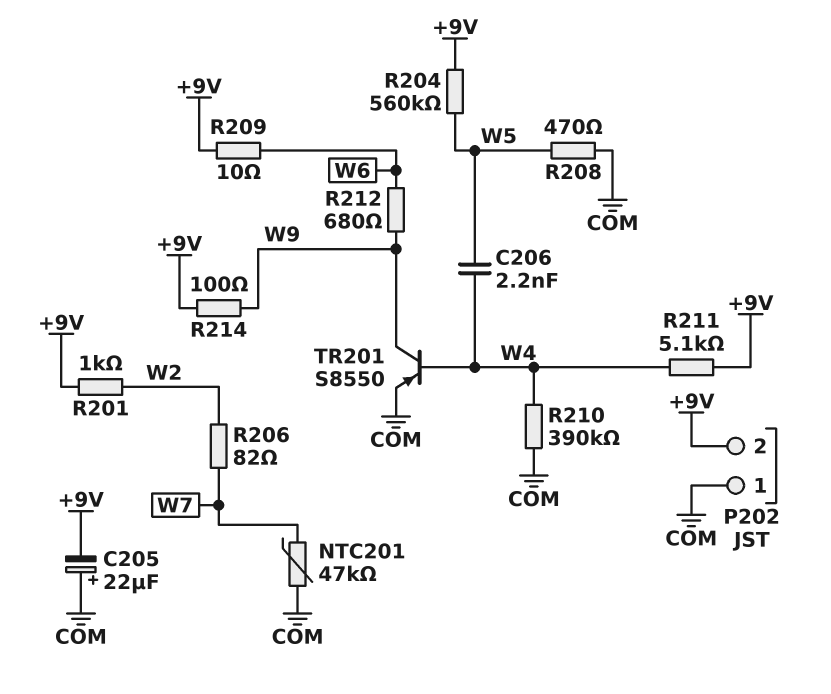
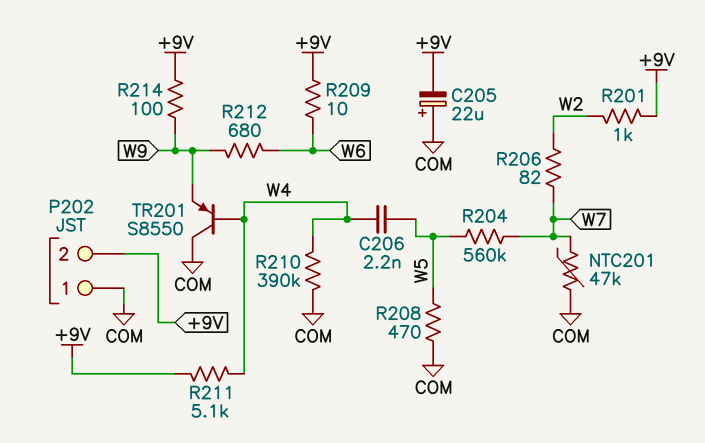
R204: 560k (+9V, W5) -> 560k (W5, W7)
TR201: PNP S8550 (B W4, C W9, E COM) -> PNP S8550 (B W4, C COM, E W9)

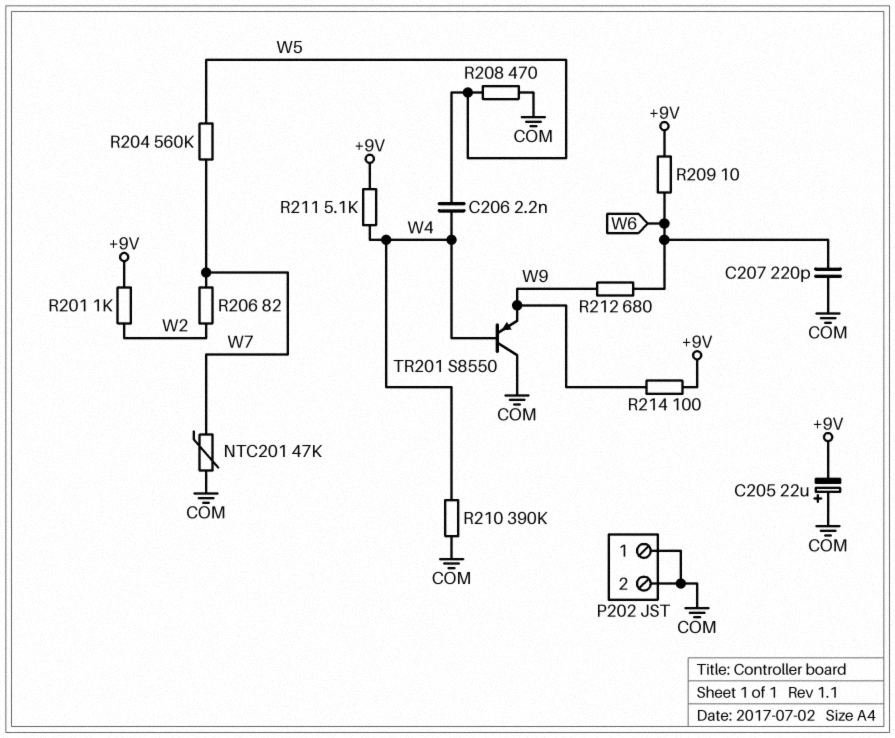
C207: none -> 220pF (COM, W6)
P202 pin 2: +9V -> COM

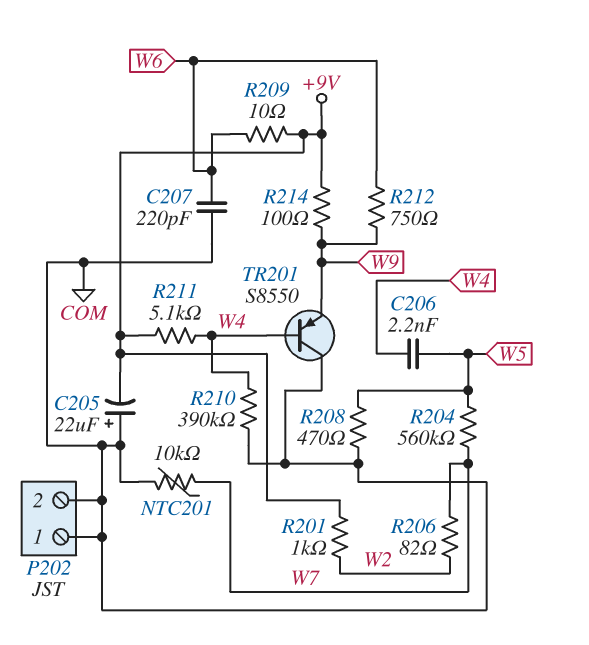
NTC201: 47k (COM, W7) -> 10k (COM, W7)
R212: 680 (W6, W9) -> 750 (W6, W9)

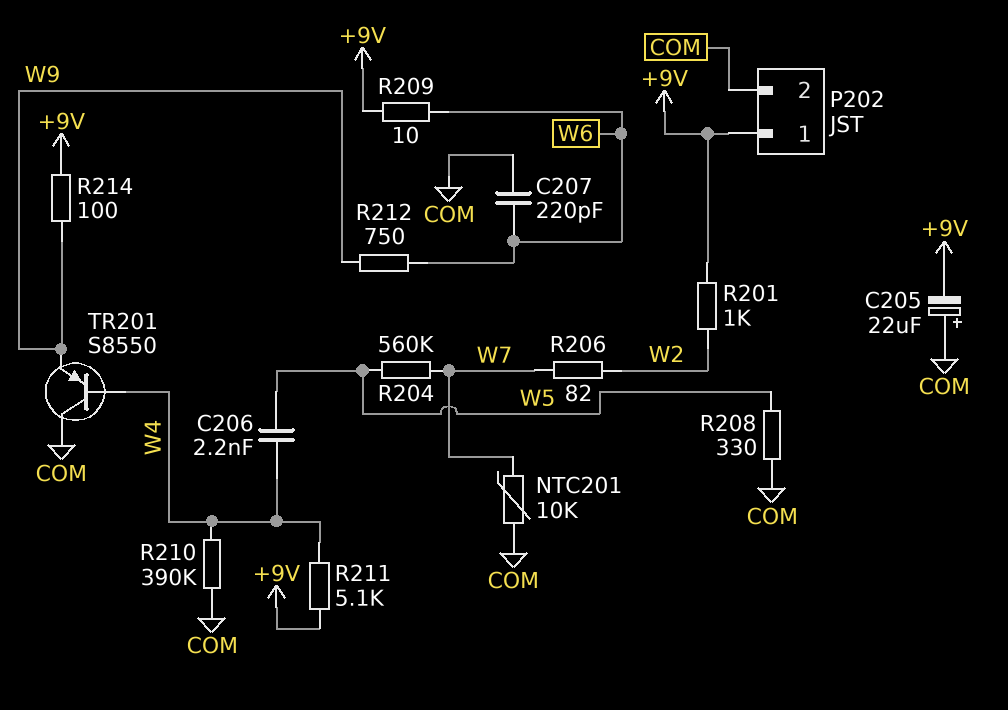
P202 pin 1: COM -> +9V
R208: 470 (COM, W5) -> 330 (COM, W5)

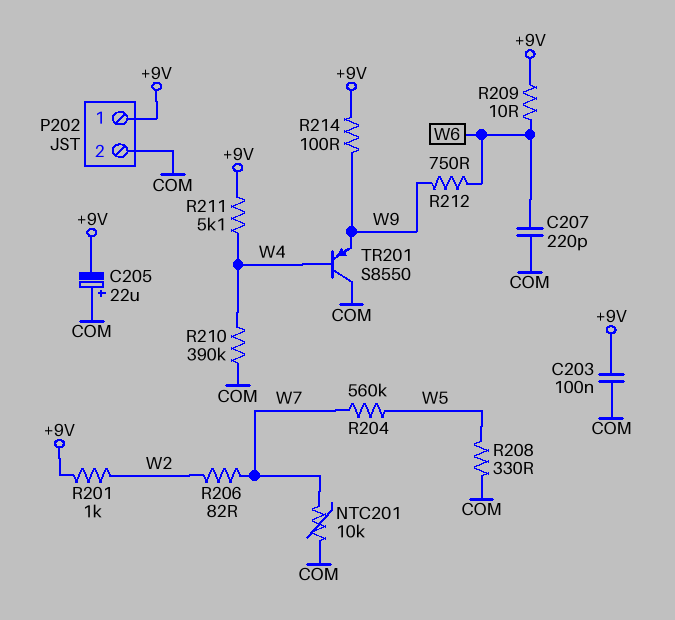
C203: none -> 100nF (+9V, COM)
C206: 2.2nF (W4, W5) -> none

